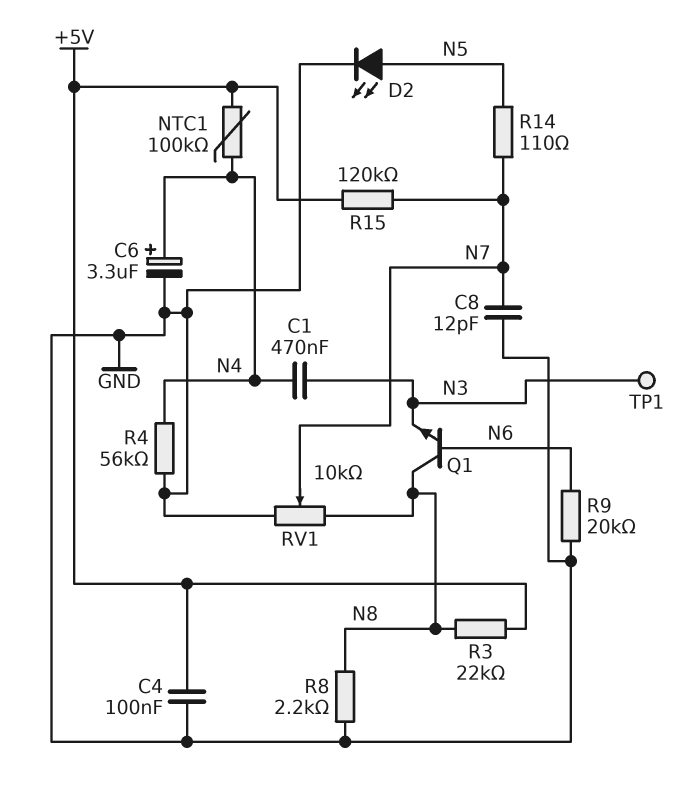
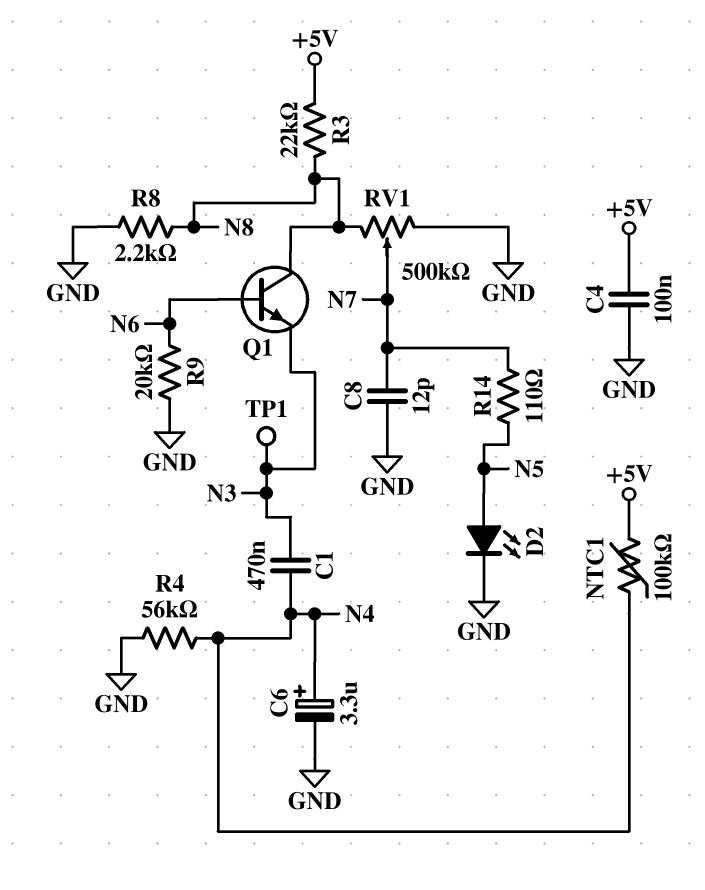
R15: 120k (+5V, N7) -> none
RV1: 10k (GND, N8, wiper N7) -> 500k (GND, N8, wiper N7)

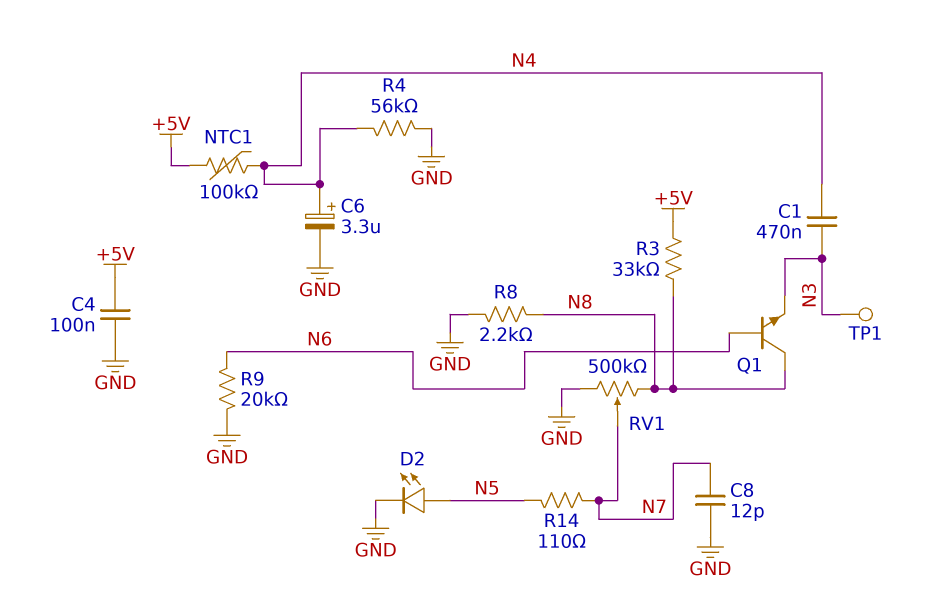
R3: 22k (+5V, N8) -> 33k (+5V, N8)

